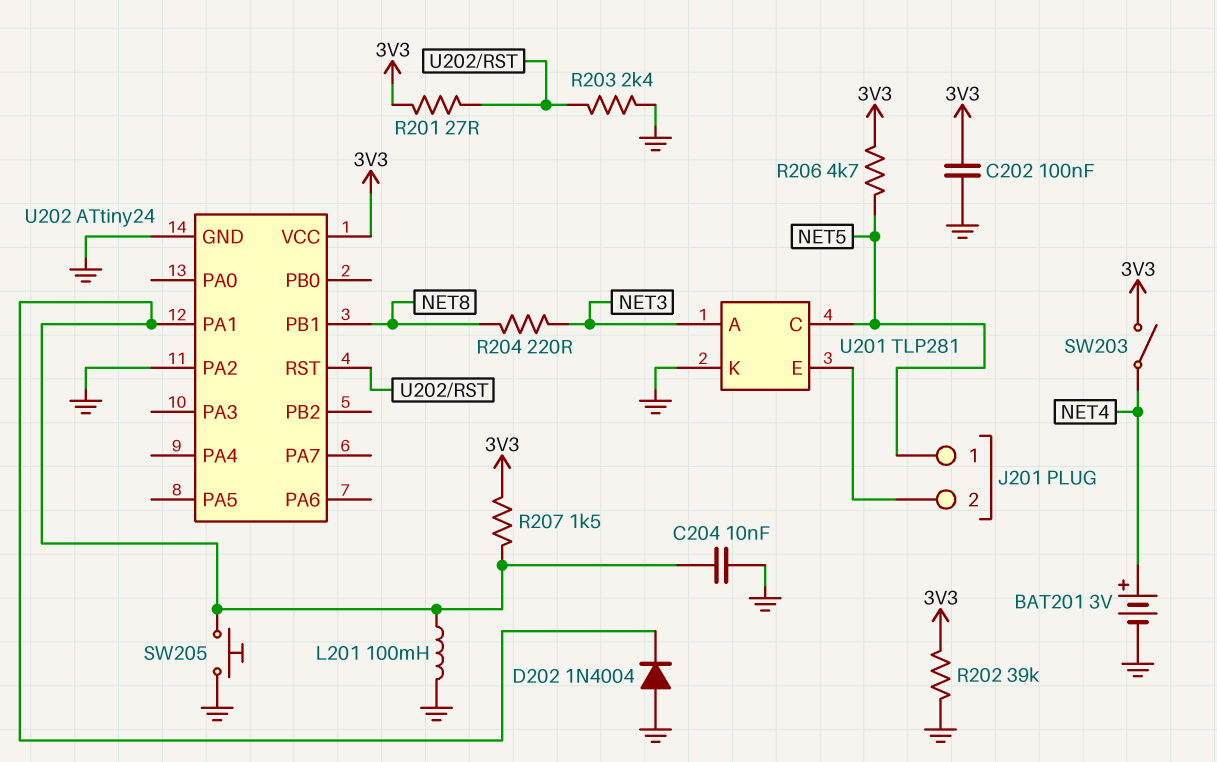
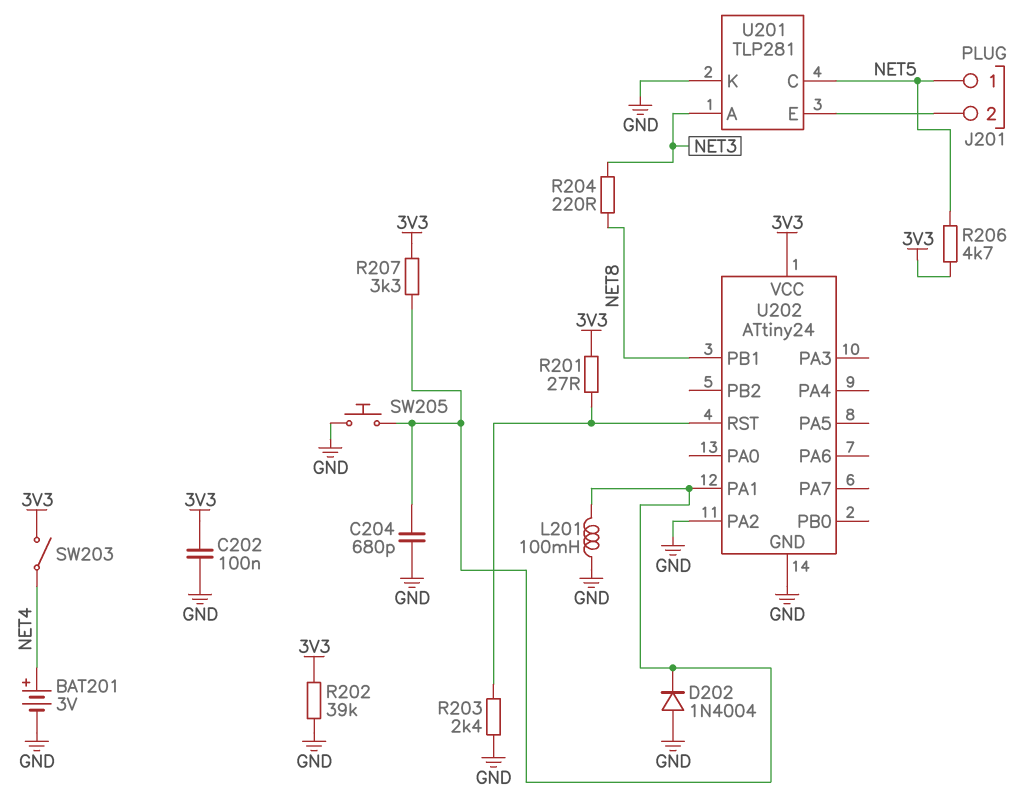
C204: 10nF (GND, U202/PA1) -> 680pF (GND, U202/PA1)
R207: 1.5k (3V3, U202/PA1) -> 3.3k (3V3, U202/PA1)

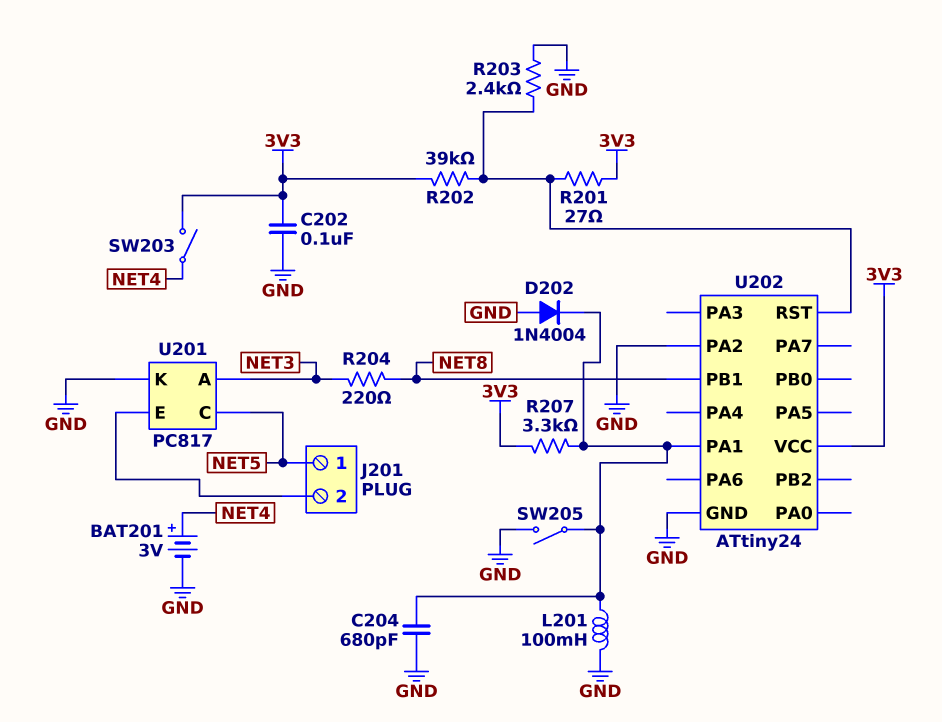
R202: 39k (3V3, GND) -> 39k (3V3, U202/RST)
R206: 4.7k (3V3, NET5) -> none
SW205: button (GND, U202/PA1) -> switch (GND, U202/PA1)
U201: TLP281 -> PC817

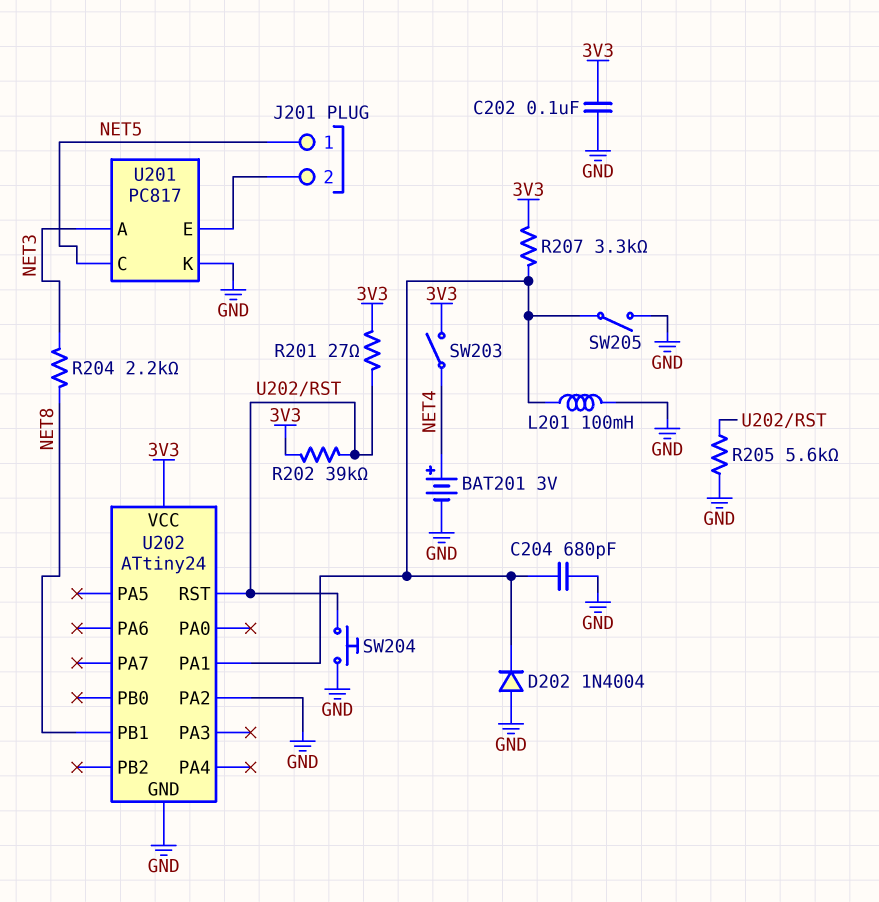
R203: 2.4k (GND, U202/RST) -> none
R204: 220 (NET3, NET8) -> 2.2k (NET3, NET8)
R205: none -> 5.6k (GND, U202/RST)
SW204: none -> button (GND, U202/RST)

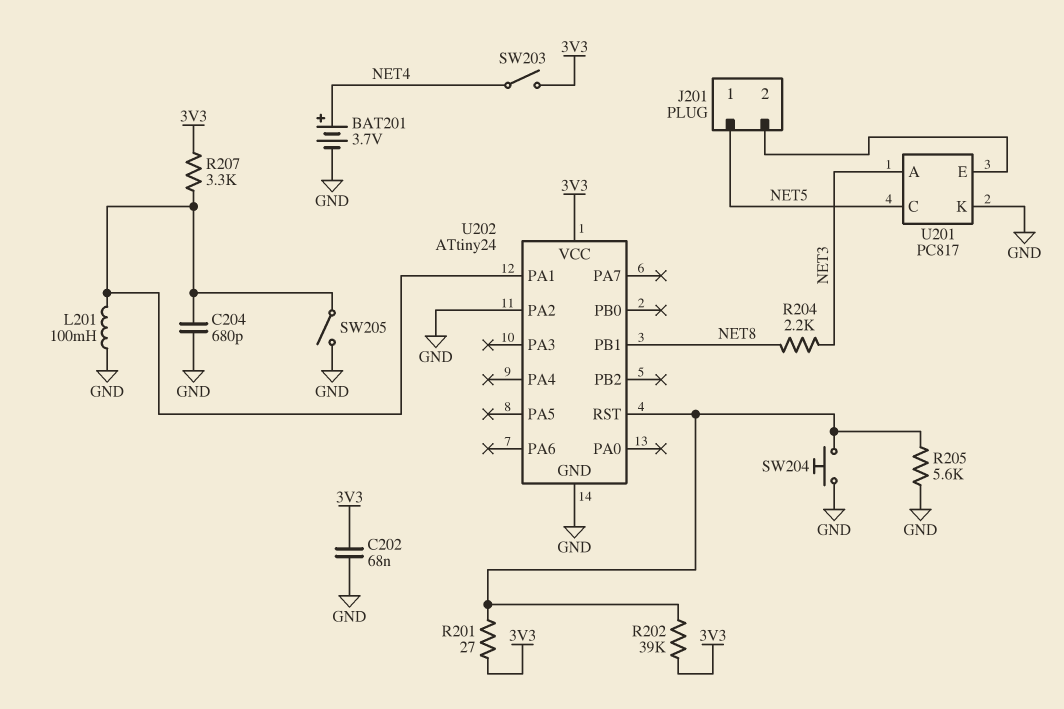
BAT201: 3V (plus NET4, minus GND) -> 3.7V (plus NET4, minus GND)
C202: 100nF (3V3, GND) -> 68nF (3V3, GND)
D202: diode 1N4004 (A GND, K U202/PA1) -> none

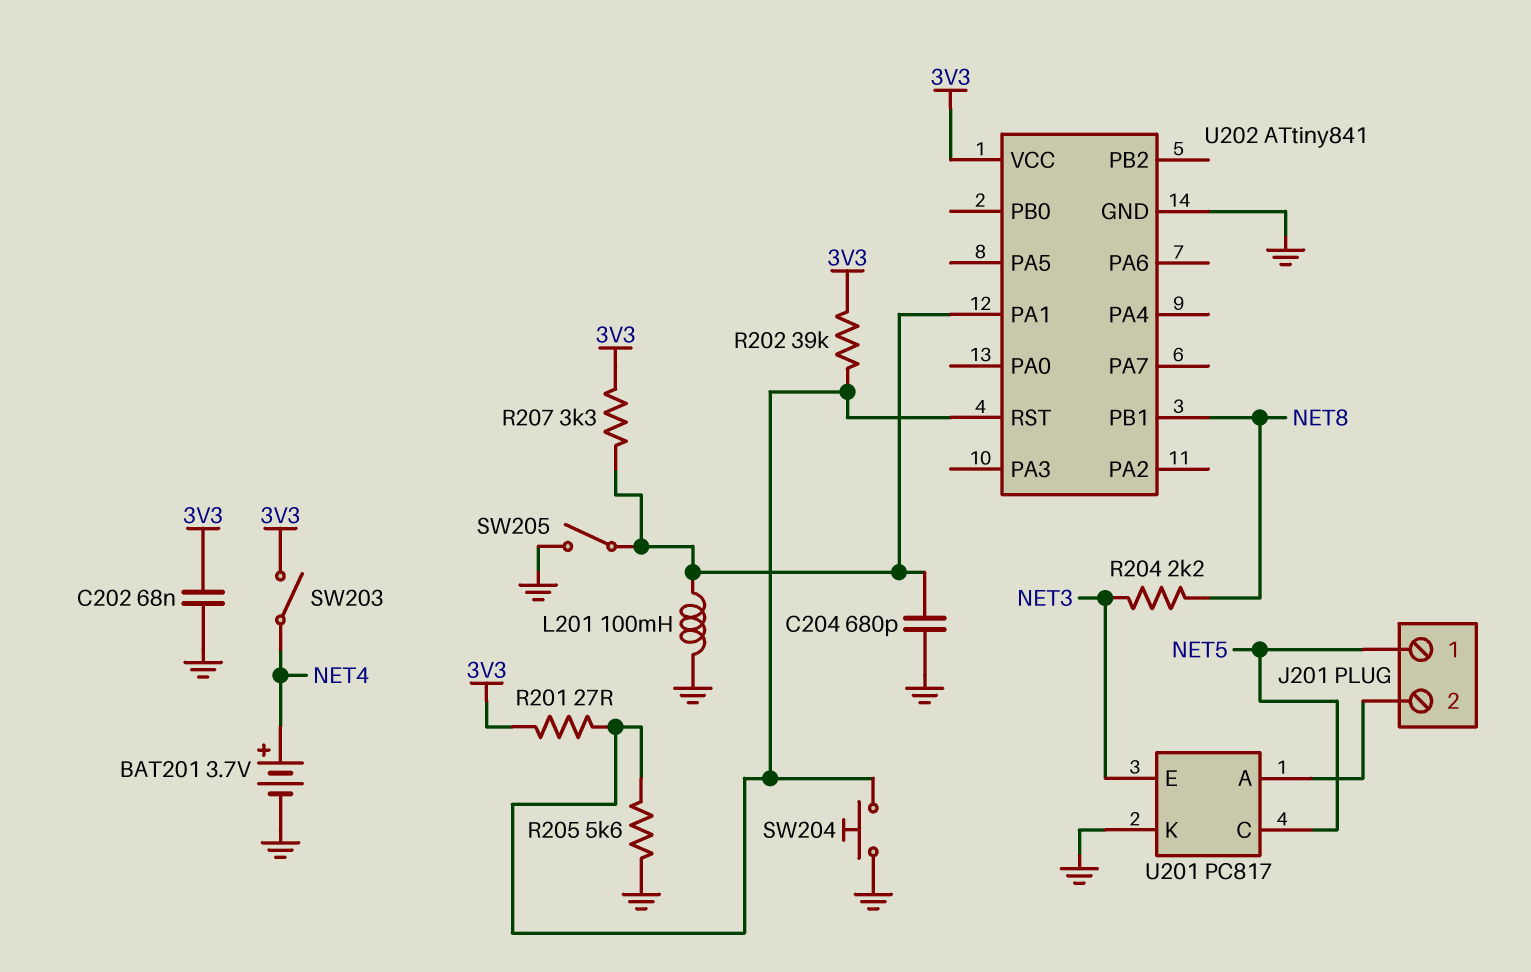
U201 pin A: NET3 -> J201/2
U201 pin E: J201/2 -> NET3
U202: ATtiny24 -> ATtiny841
U202 pin PA2: GND -> none

